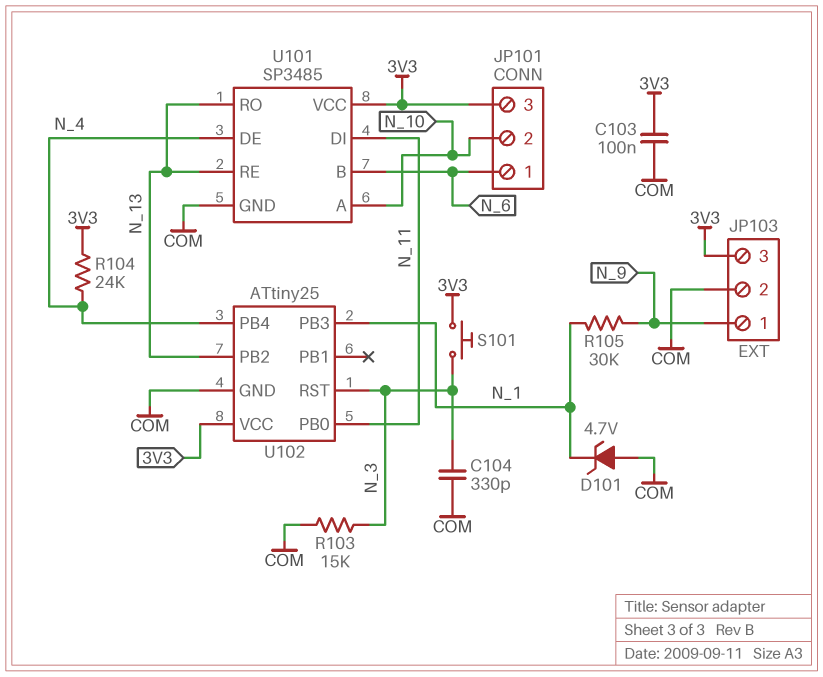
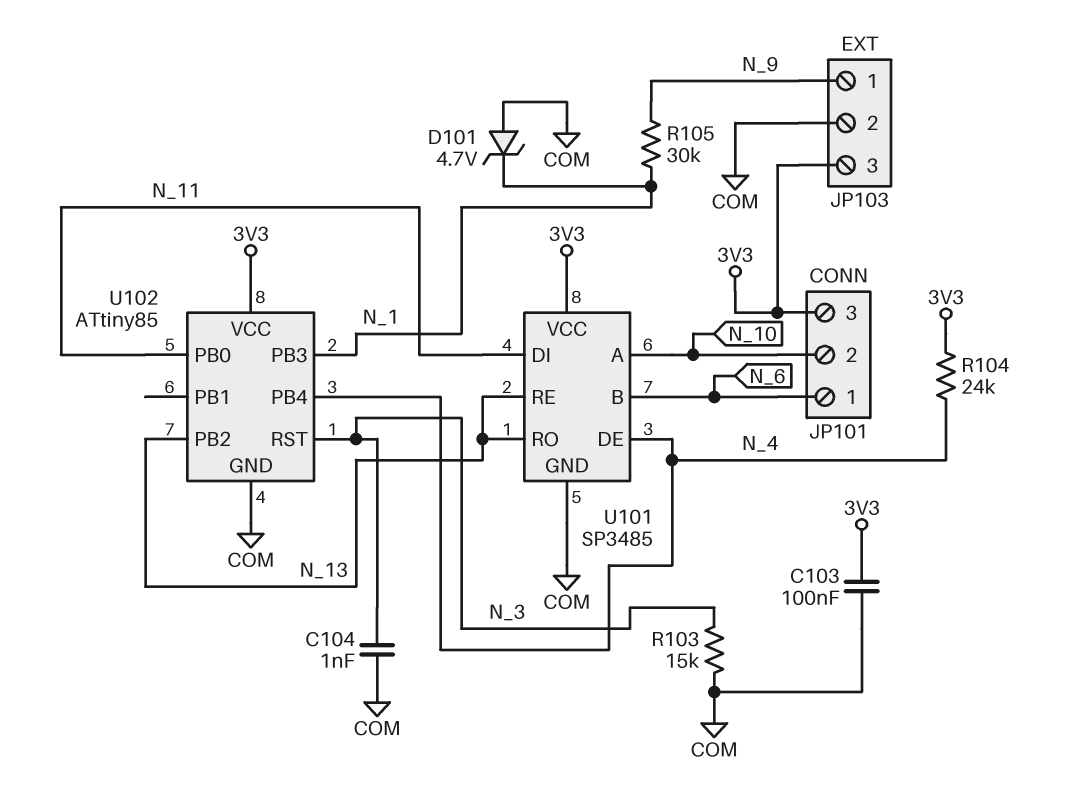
C104: 330pF (COM, N_3) -> 1nF (COM, N_3)
S101: button (3V3, N_3) -> none
U102: ATtiny25 -> ATtiny85

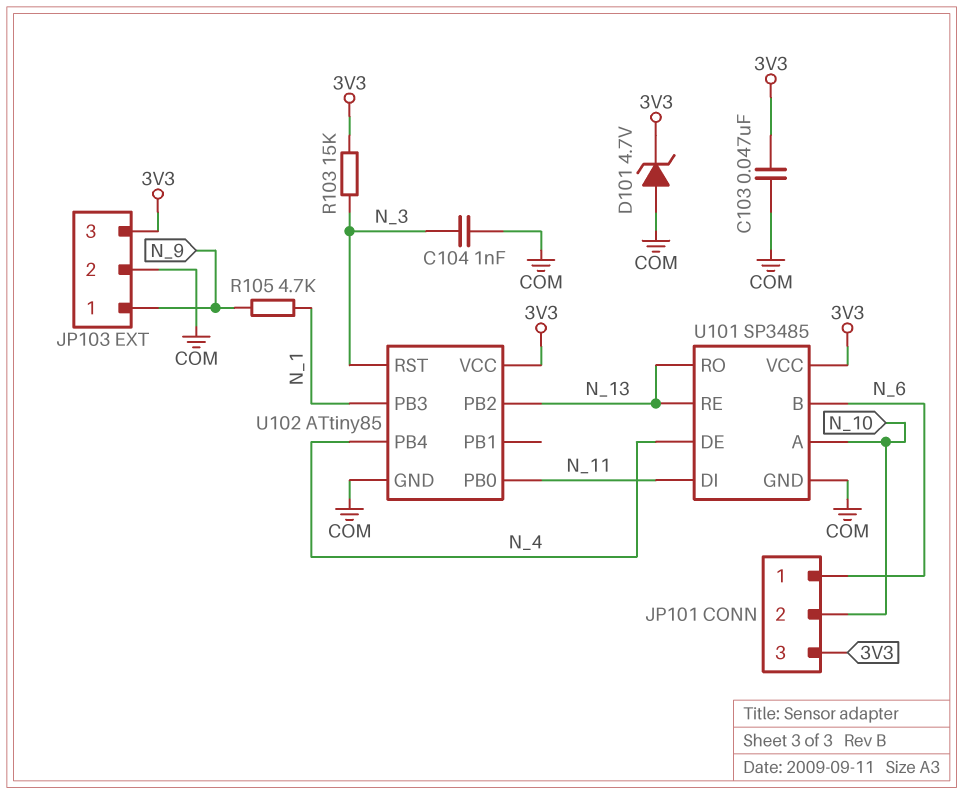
C103: 100nF (3V3, COM) -> 47nF (3V3, COM)
D101: zener 4.7V (A COM, K N_1) -> zener 4.7V (A COM, K 3V3)
R103: 15k (COM, N_3) -> 15k (3V3, N_3)
R104: 24k (3V3, N_4) -> none
R105: 30k (N_1, N_9) -> 4.7k (N_1, N_9)

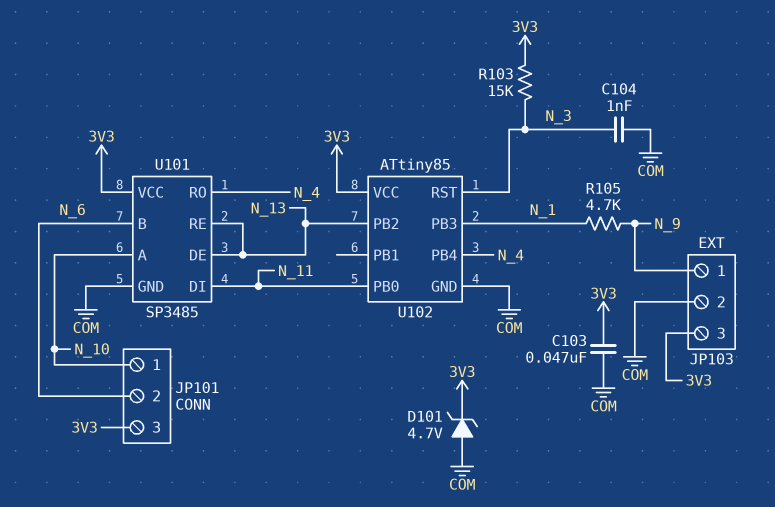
JP101 pin 1: N_6 -> N_10
JP101 pin 2: N_10 -> N_6
U101 pin DE: N_4 -> N_13
U101 pin RO: N_13 -> N_4

